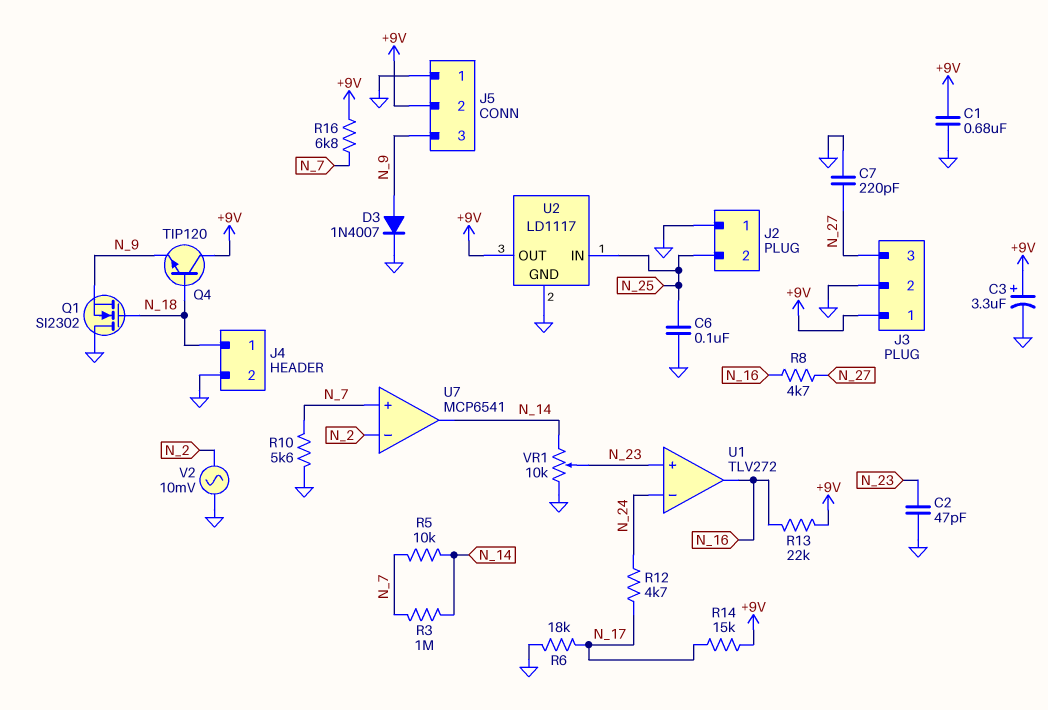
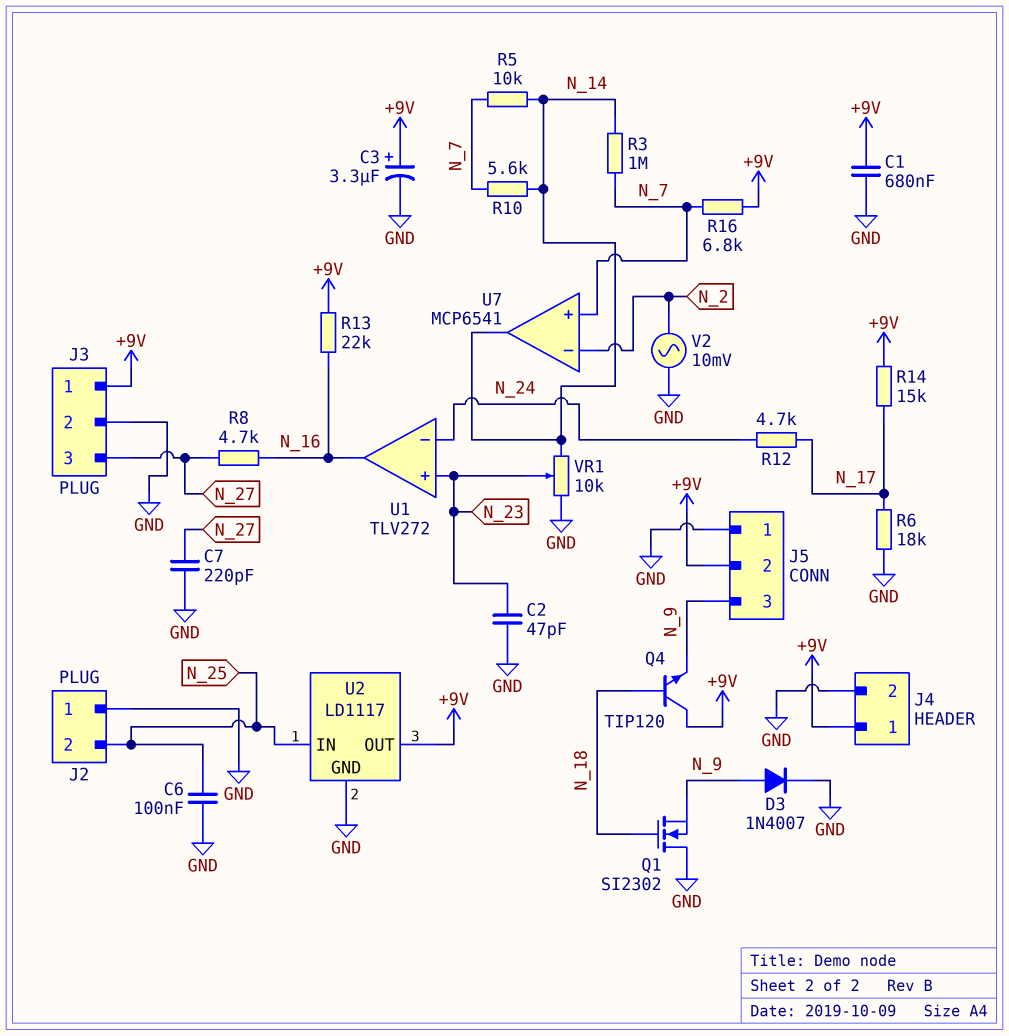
J4 pin 1: N_18 -> +9V
R10: 5.6k (GND, N_7) -> 5.6k (N_7, N_14)

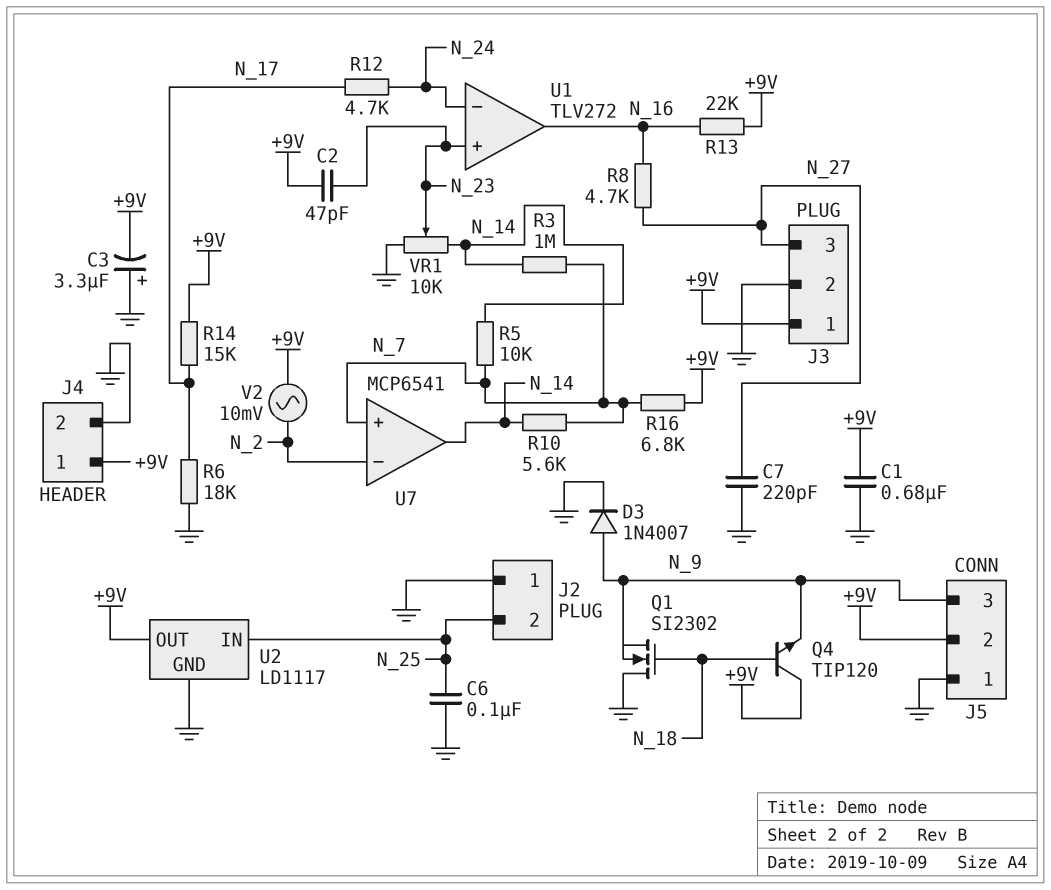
C2: 47pF (GND, N_23) -> 47pF (+9V, N_23)
C3: 3.3uF (plus +9V, minus GND) -> 3.3uF (plus GND, minus +9V)
V2: AC 10mV (GND, N_2) -> AC 10mV (+9V, N_2)

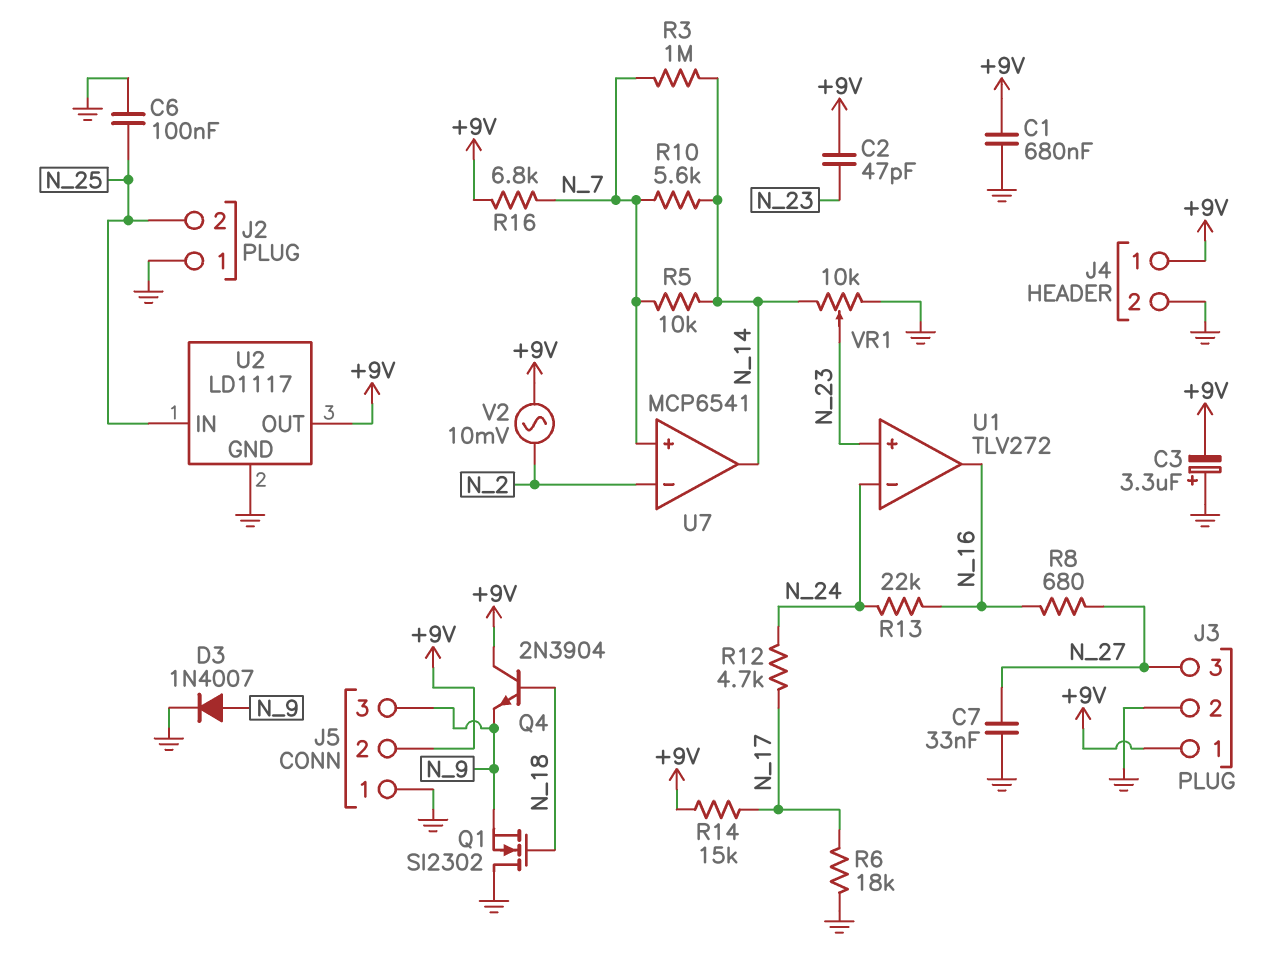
C7: 220pF (GND, N_27) -> 33nF (GND, N_27)
Q4: NPN TIP120 (B N_18, C +9V, E N_9) -> NPN 2N3904 (B N_18, C +9V, E N_9)
R8: 4.7k (N_16, N_27) -> 680 (N_16, N_27)
R13: 22k (+9V, N_16) -> 22k (N_16, N_24)

